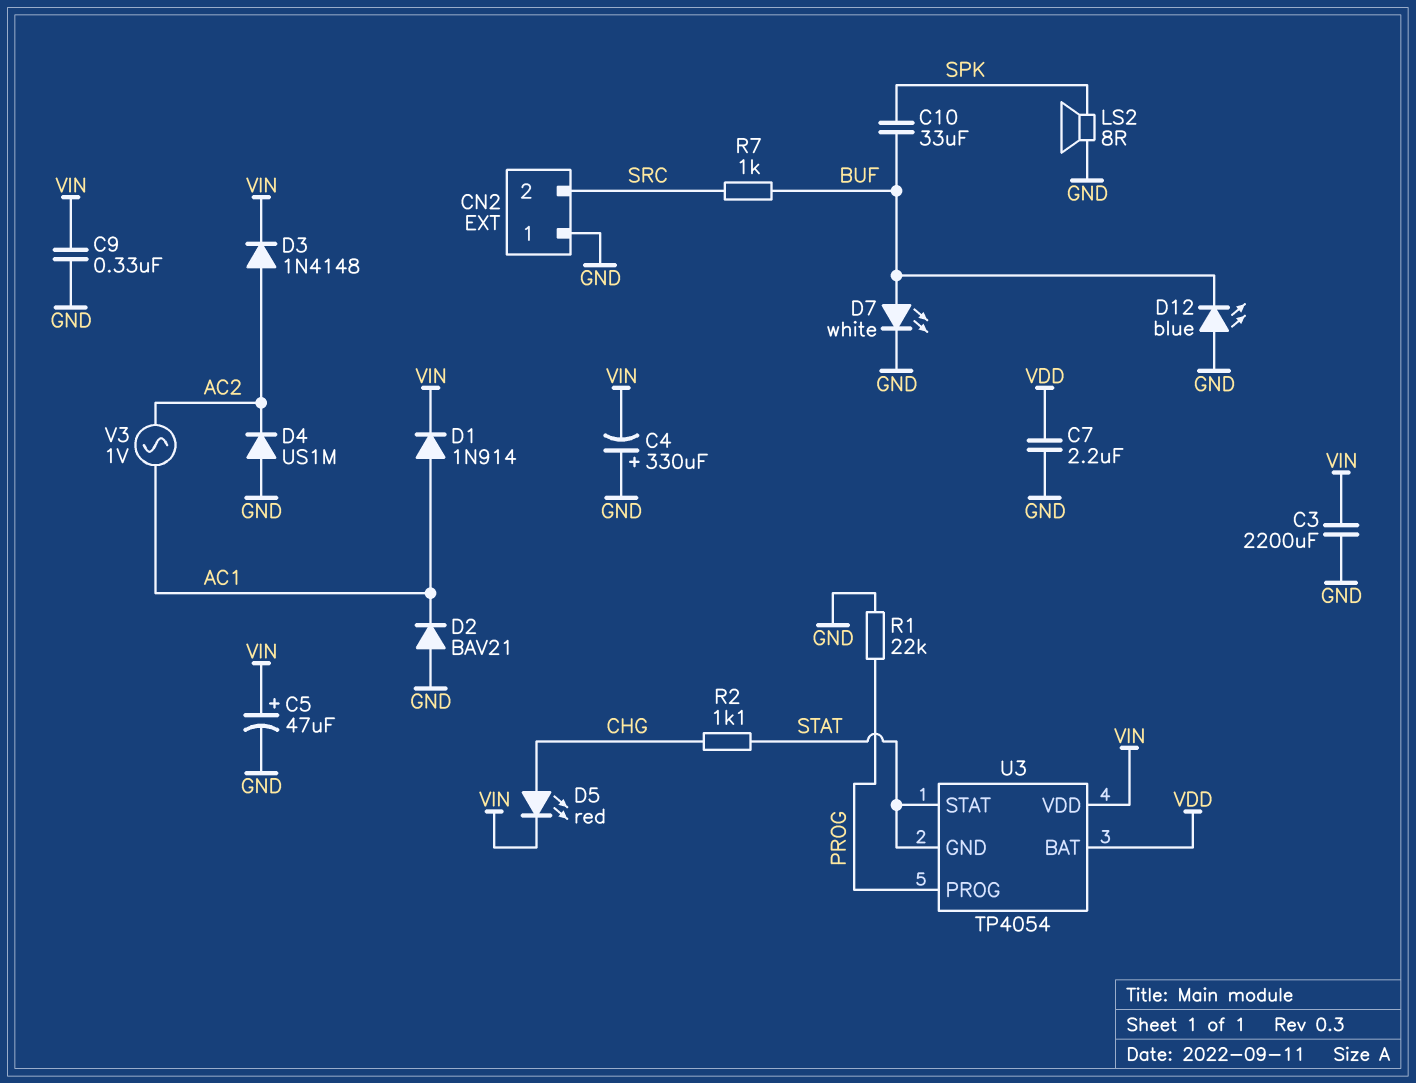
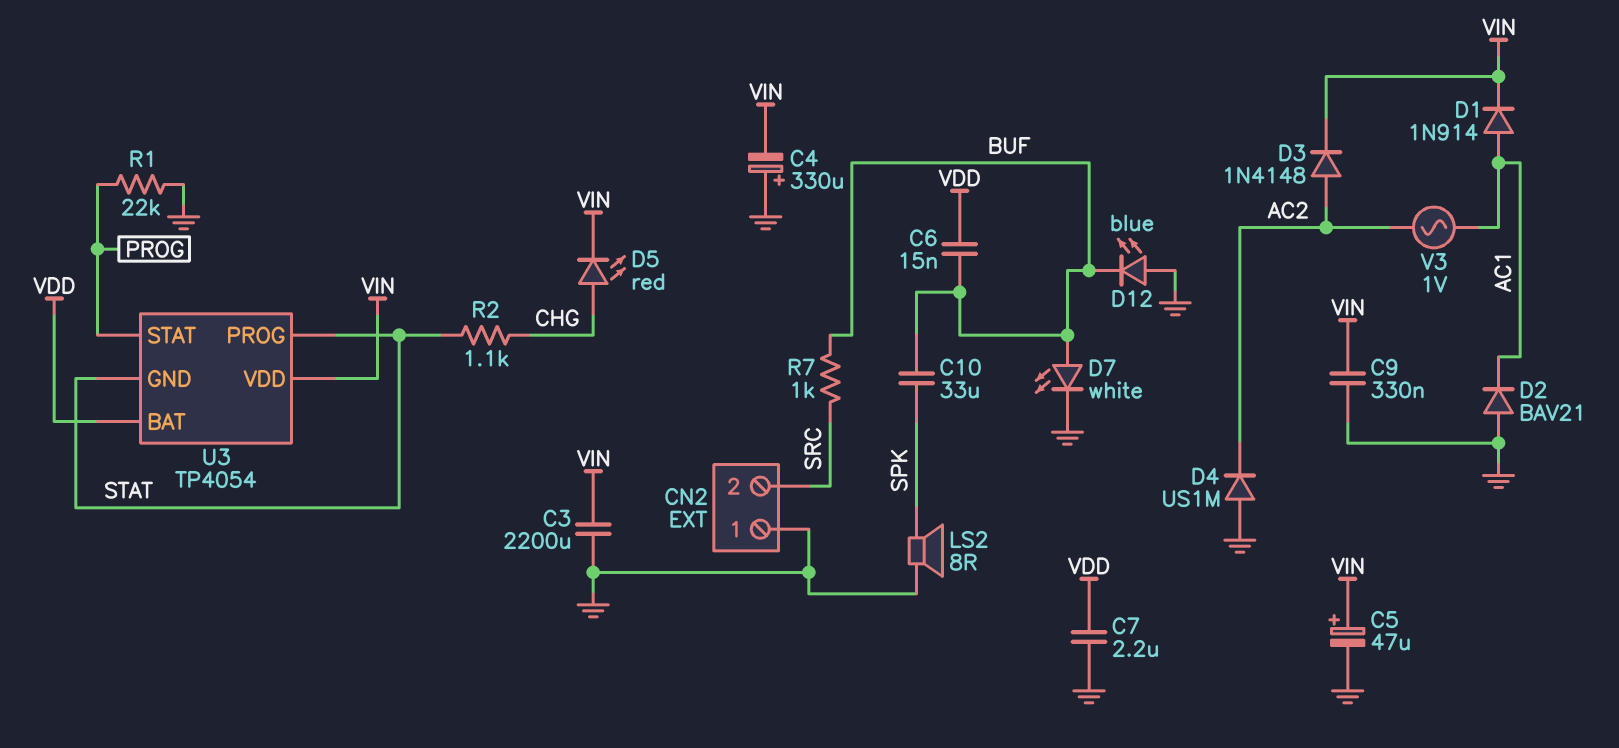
C6: none -> 15nF (BUF, VDD)
U3 pin PROG: PROG -> STAT
U3 pin STAT: STAT -> PROG

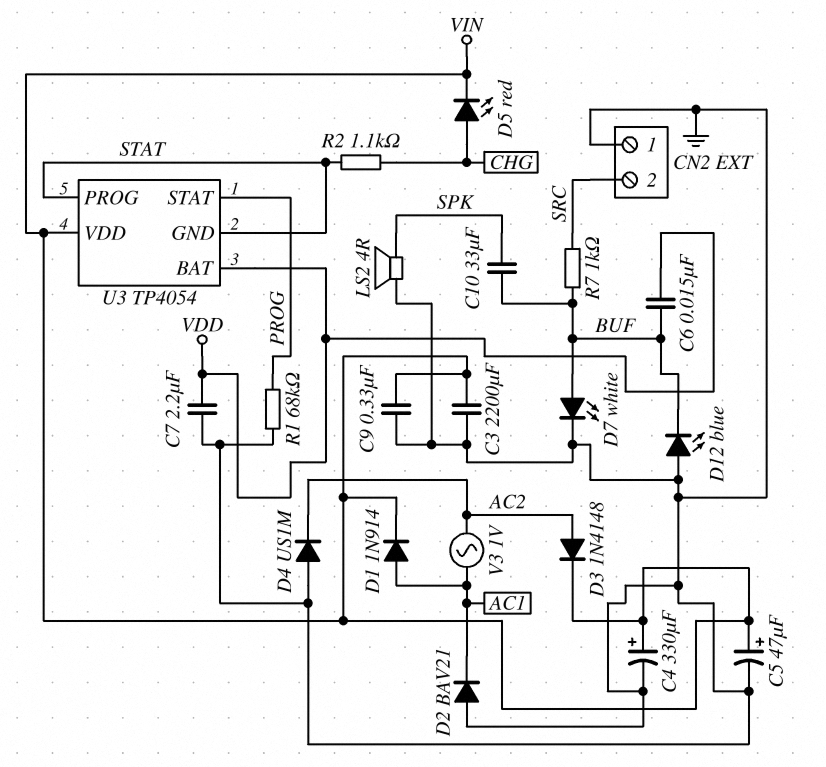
C4: 330uF (plus GND, minus VIN) -> 330uF (plus VIN, minus GND)
LS2: speaker 8R (GND, SPK) -> speaker 4R (GND, SPK)
R1: 22k (GND, PROG) -> 68k (GND, PROG)

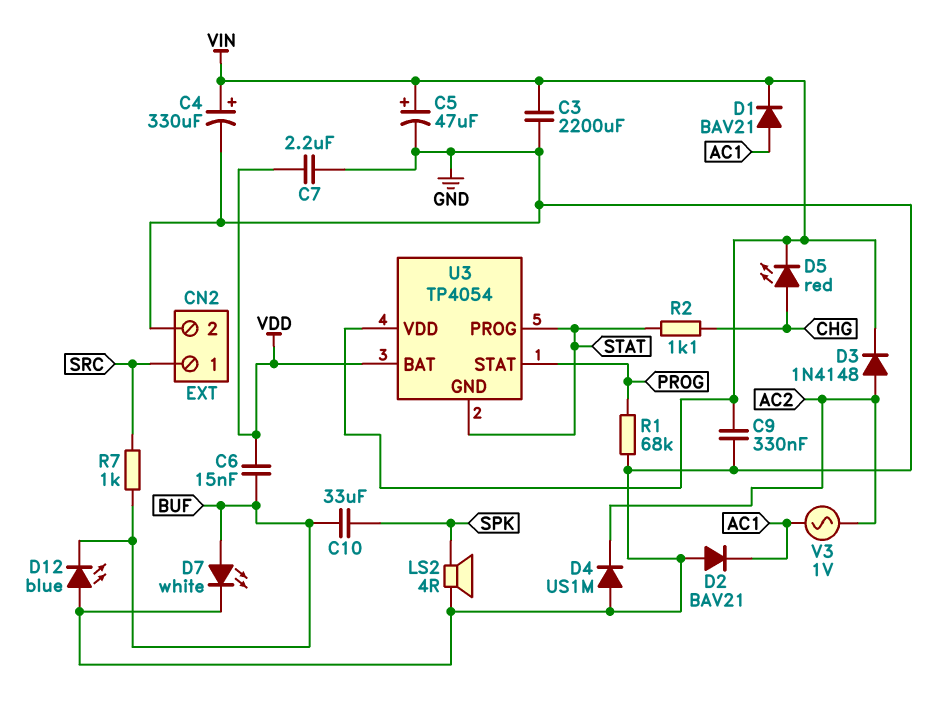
CN2 pin 1: GND -> SRC
CN2 pin 2: SRC -> GND
D1: diode 1N914 (A AC1, K VIN) -> diode BAV21 (A AC1, K VIN)

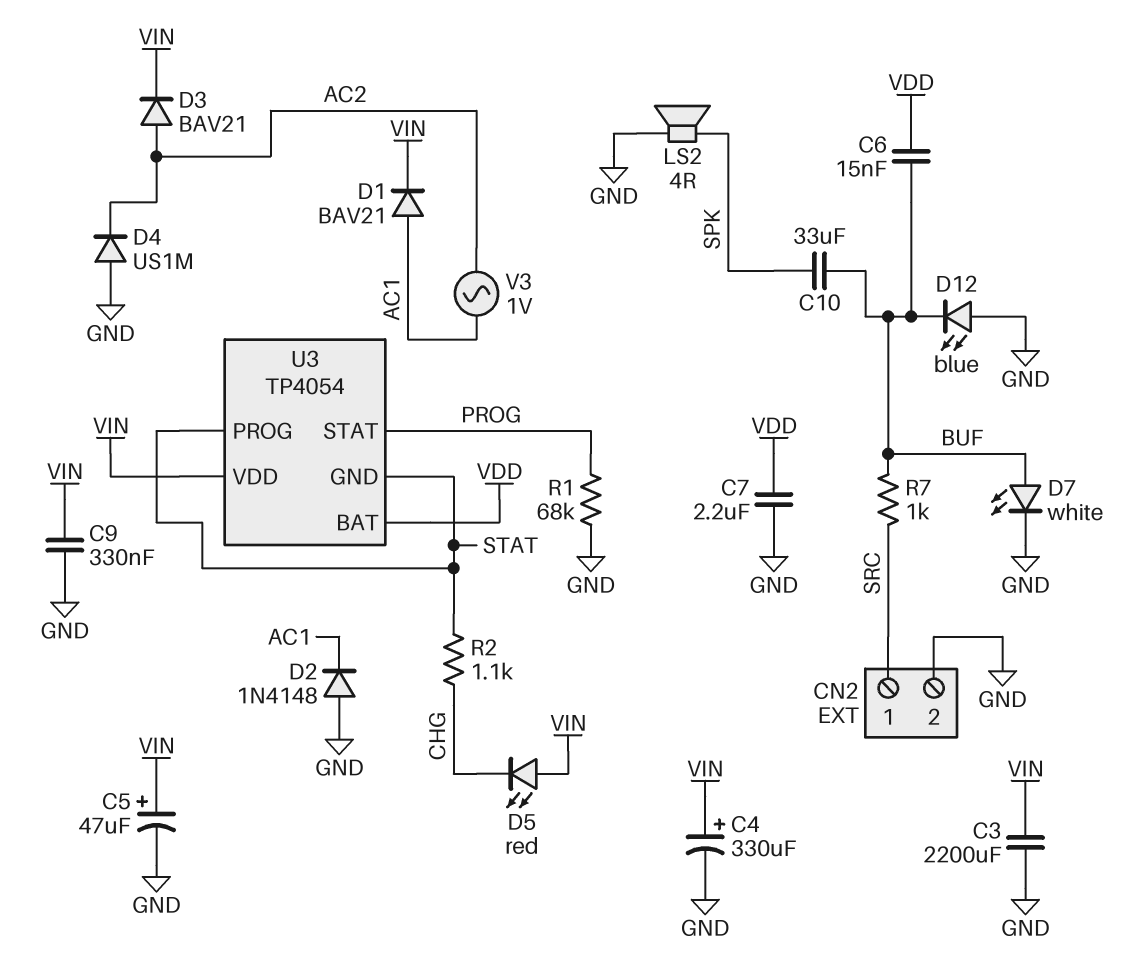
D2: diode BAV21 (A GND, K AC1) -> diode 1N4148 (A GND, K AC1)
D3: diode 1N4148 (A AC2, K VIN) -> diode BAV21 (A AC2, K VIN)
D5: LED red (A CHG, K VIN) -> LED red (A VIN, K CHG)

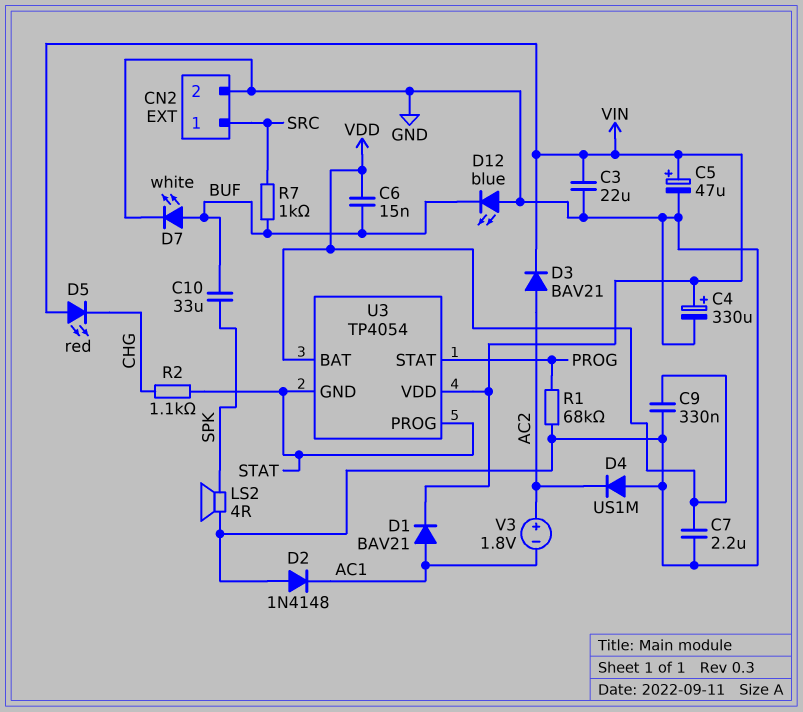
C3: 2200uF (GND, VIN) -> 22uF (GND, VIN)
C9: 330nF (GND, VIN) -> 330nF (GND, VDD)
V3: AC 1V (AC1, AC2) -> 1.8V (plus AC2, minus AC1)

